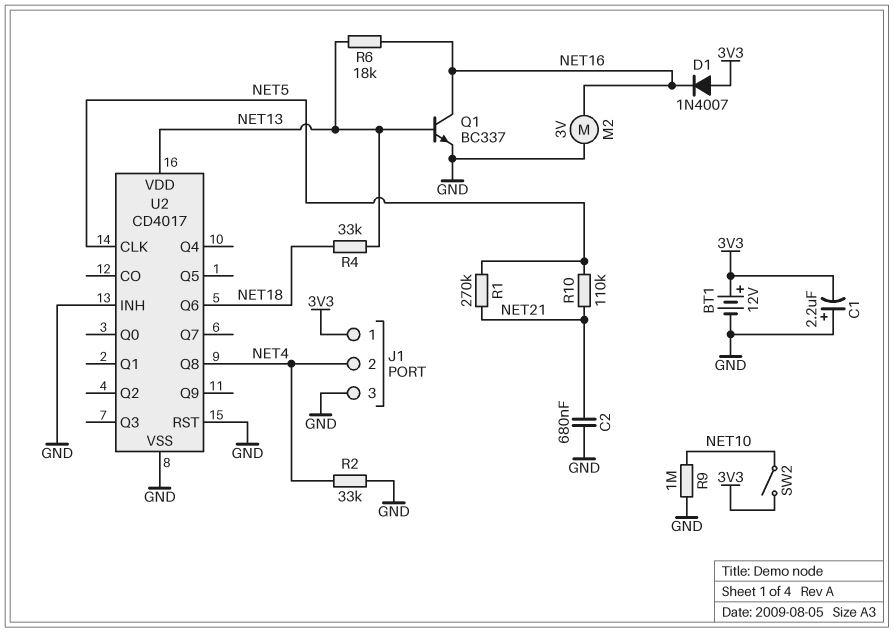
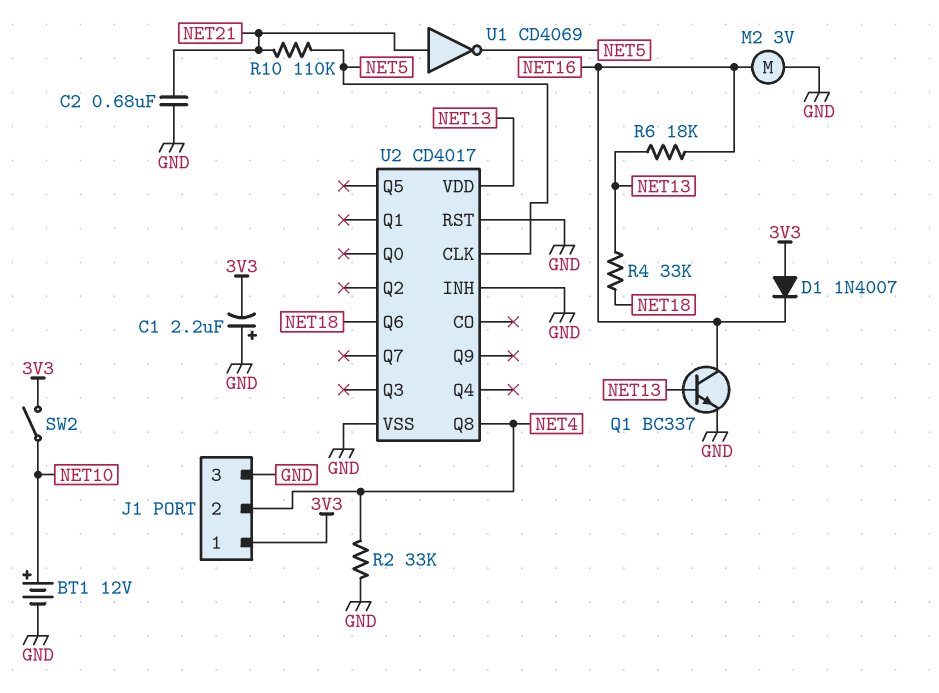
BT1: 12V (plus 3V3, minus GND) -> 12V (plus NET10, minus GND)
R1: 270k (NET5, NET21) -> none
R9: 1M (GND, NET10) -> none
U1: none -> NOT CD4069 (in NET21, out NET5)

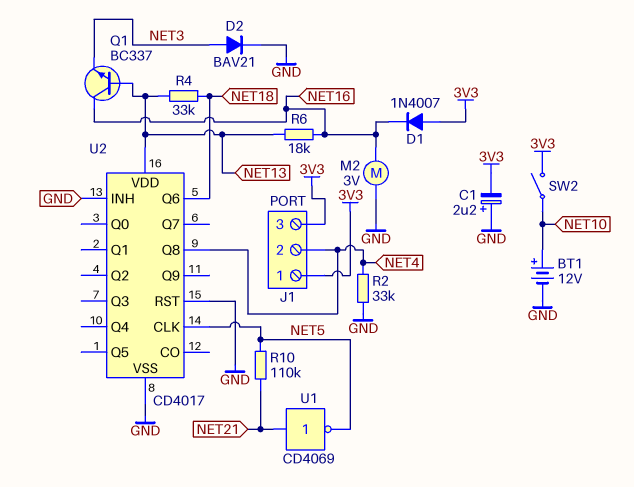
C2: 680nF (GND, NET21) -> none
D2: none -> diode BAV21 (A NET3, K GND)
J1 pin 3: GND -> 3V3
Q1: NPN BC337 (B NET13, C NET16, E GND) -> NPN BC337 (B NET13, C NET16, E NET3)

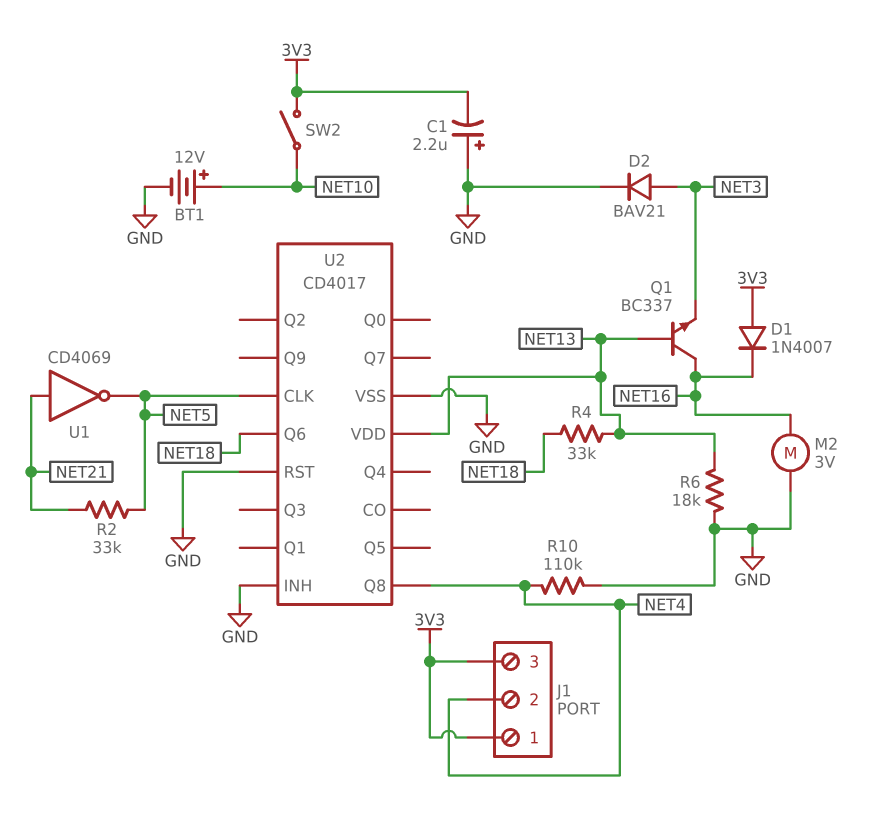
R2: 33k (GND, NET4) -> 33k (NET5, NET21)
R6: 18k (NET13, NET16) -> 18k (GND, NET13)
R10: 110k (NET5, NET21) -> 110k (GND, NET4)

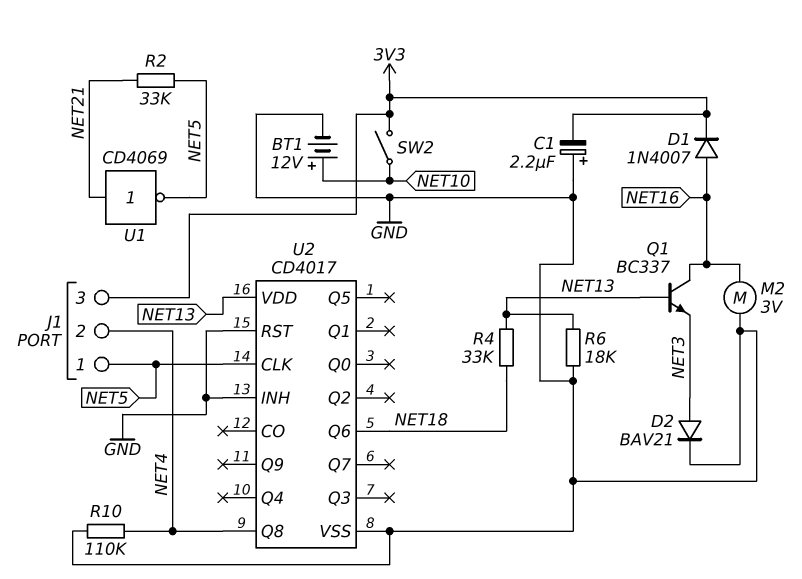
D1: diode 1N4007 (A 3V3, K NET16) -> diode 1N4007 (A NET16, K 3V3)
J1 pin 1: 3V3 -> NET5

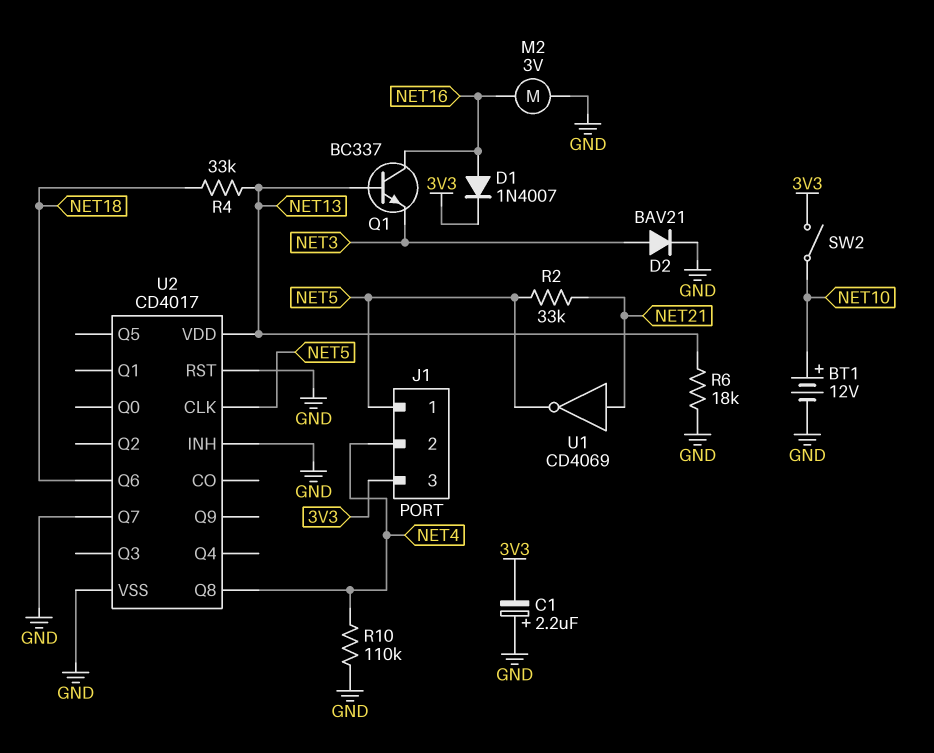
U2 pin Q7: none -> GND

